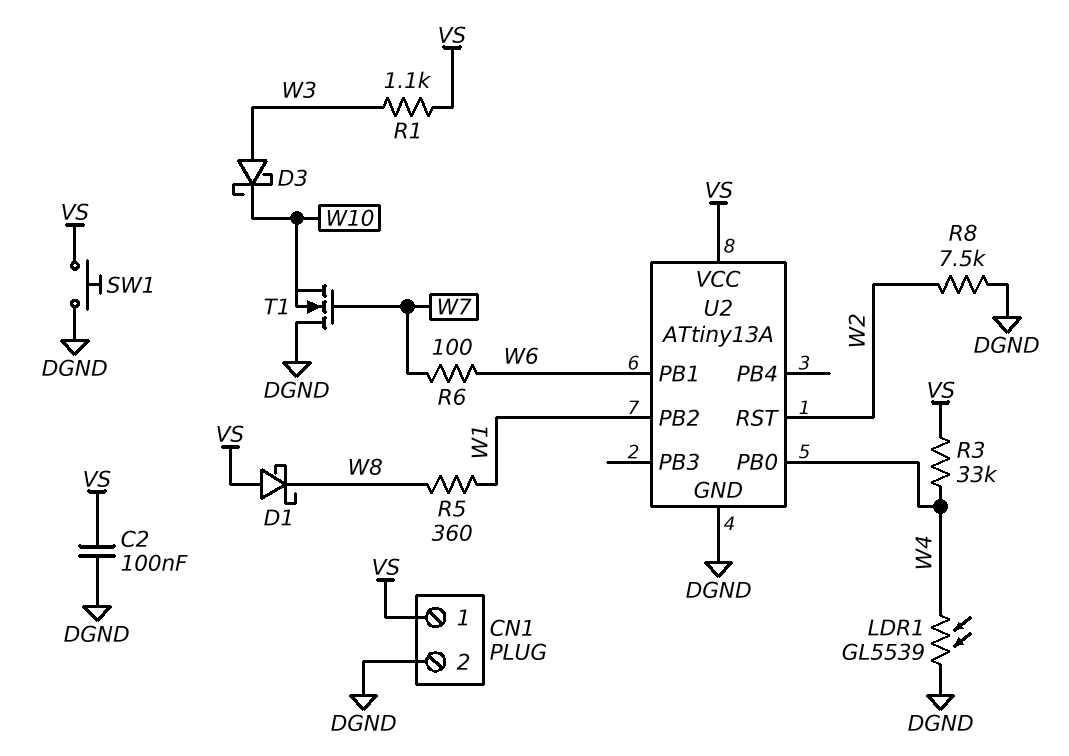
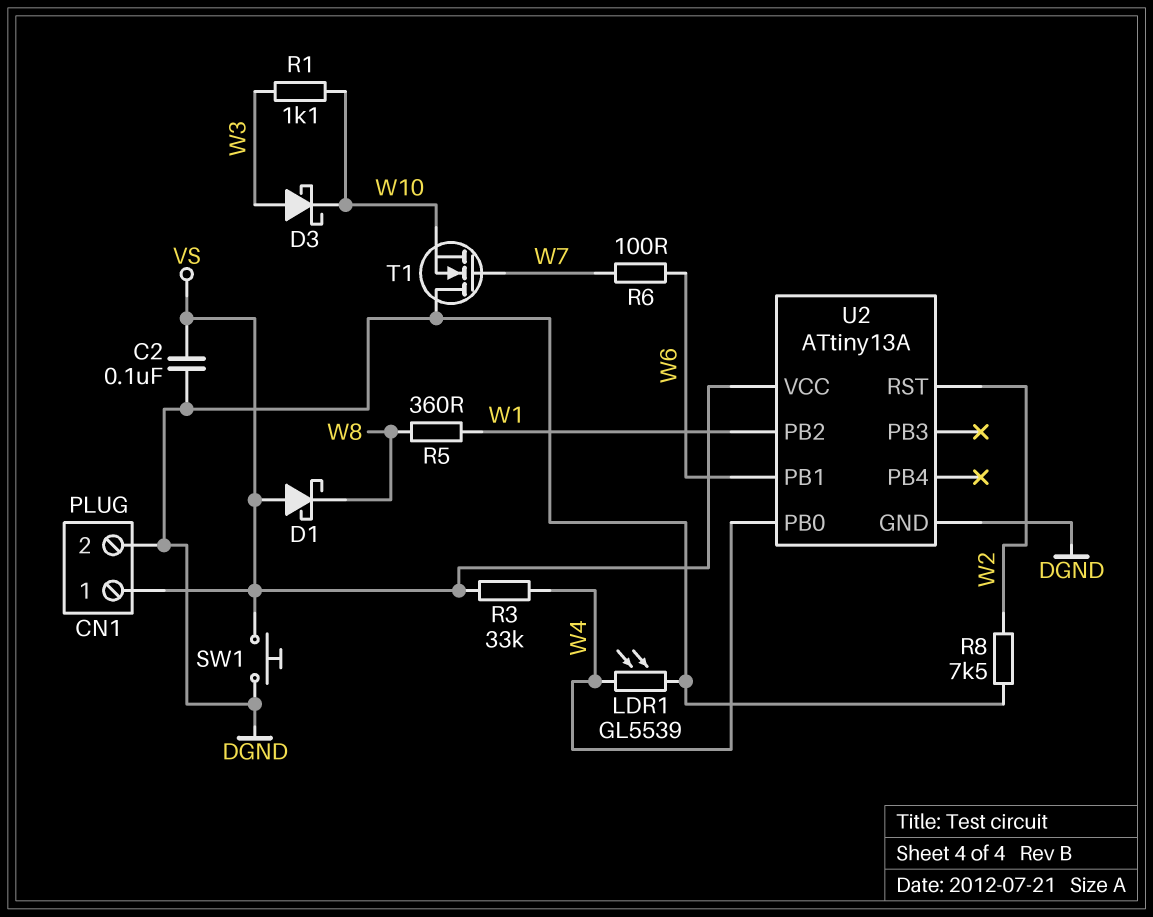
R1: 1.1k (VS, W3) -> 1.1k (W3, W10)

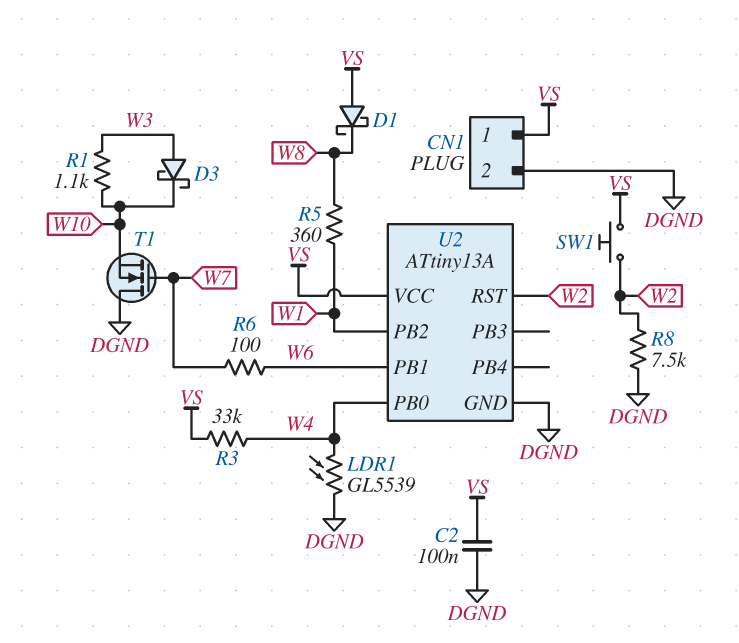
SW1: button (DGND, VS) -> button (VS, W2)

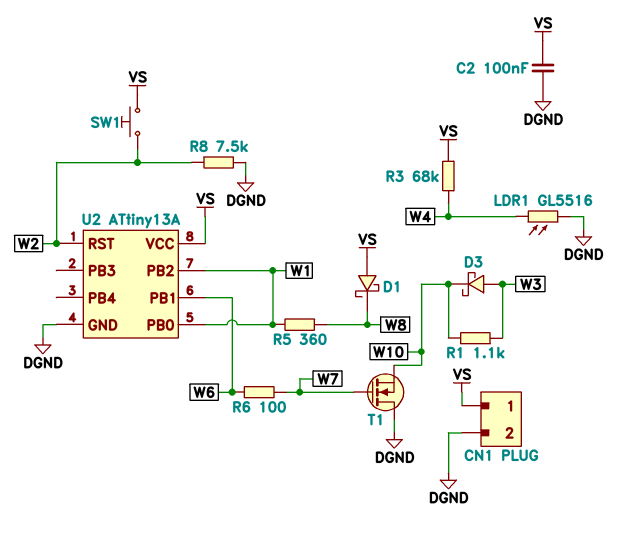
LDR1: GL5539 (DGND, W4) -> GL5516 (DGND, W4)
R3: 33k (VS, W4) -> 68k (VS, W4)
U2 pin PB0: W4 -> W1

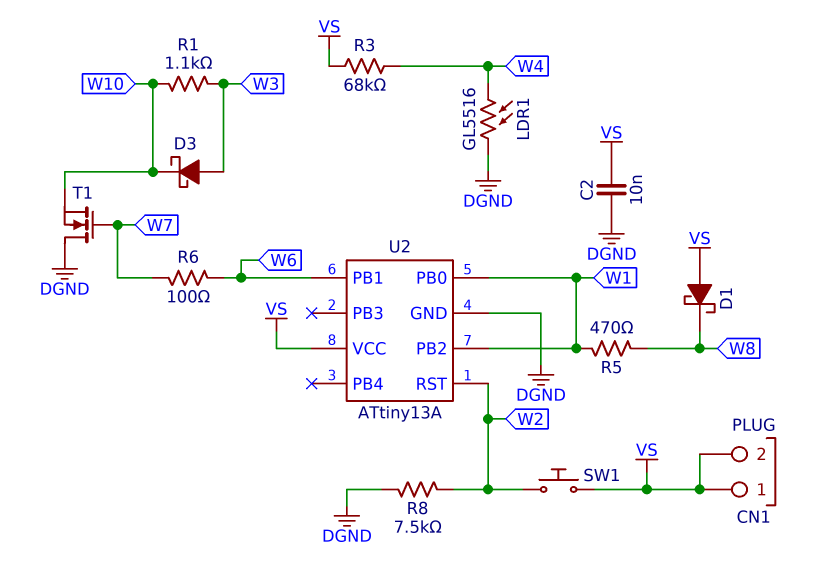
C2: 100nF (DGND, VS) -> 10nF (DGND, VS)
CN1 pin 2: DGND -> VS
R5: 360 (W1, W8) -> 470 (W1, W8)

